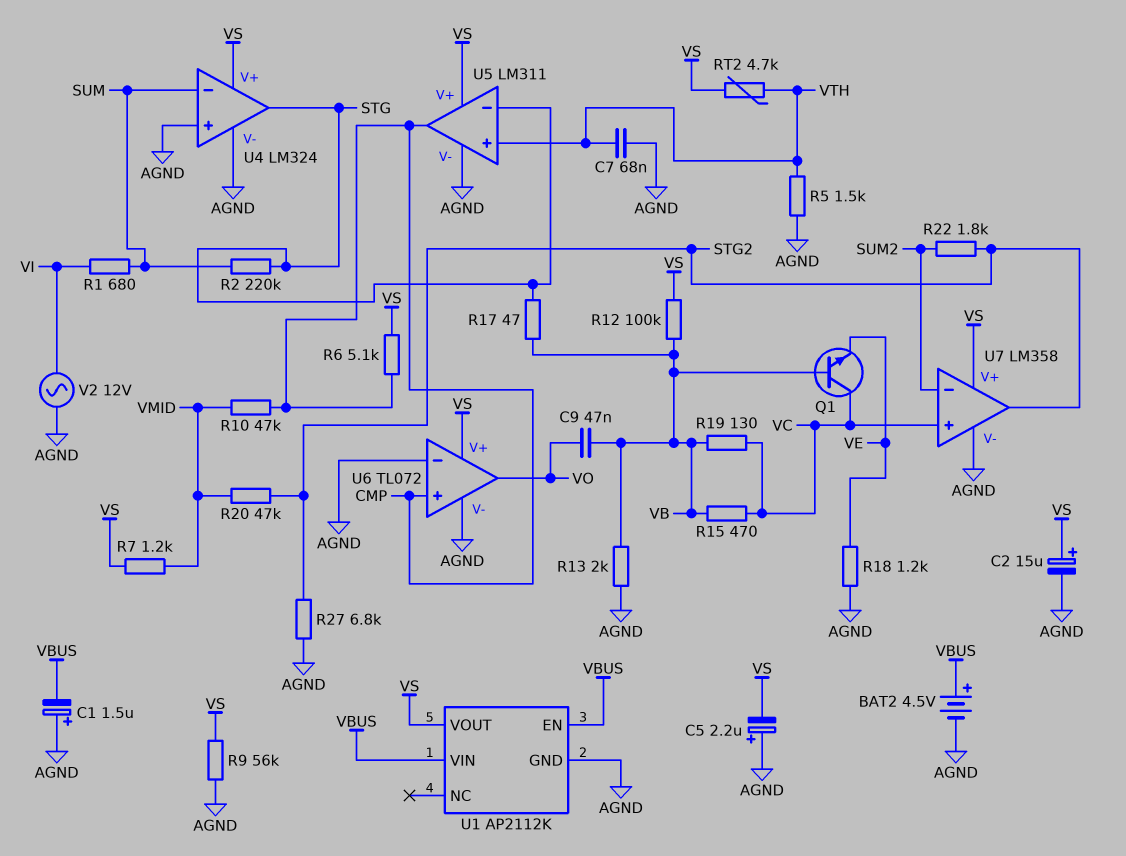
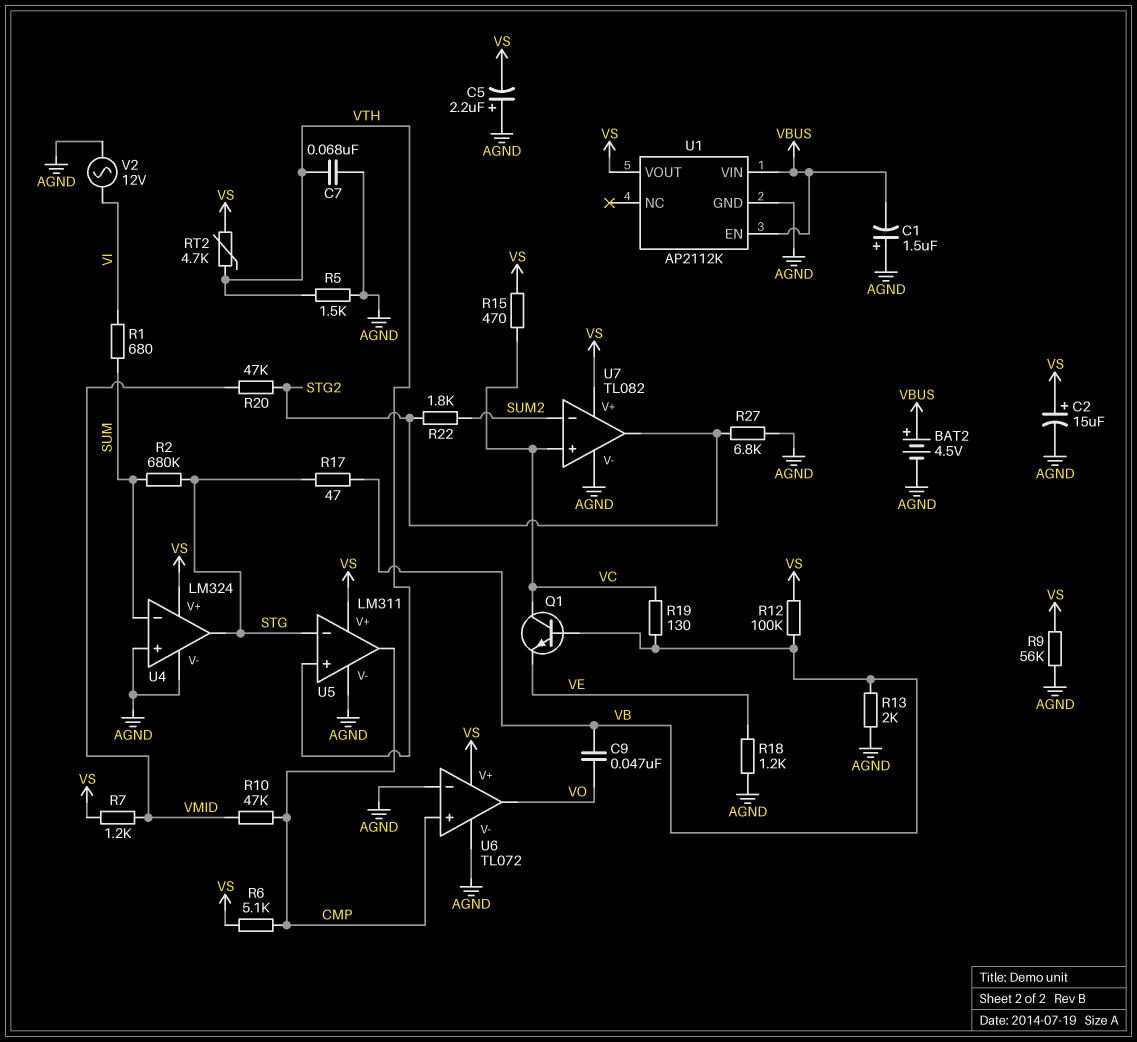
R2: 220k (STG, SUM) -> 680k (STG, SUM)
R15: 470 (VB, VC) -> 470 (VC, VS)
U7: LM358 -> TL082

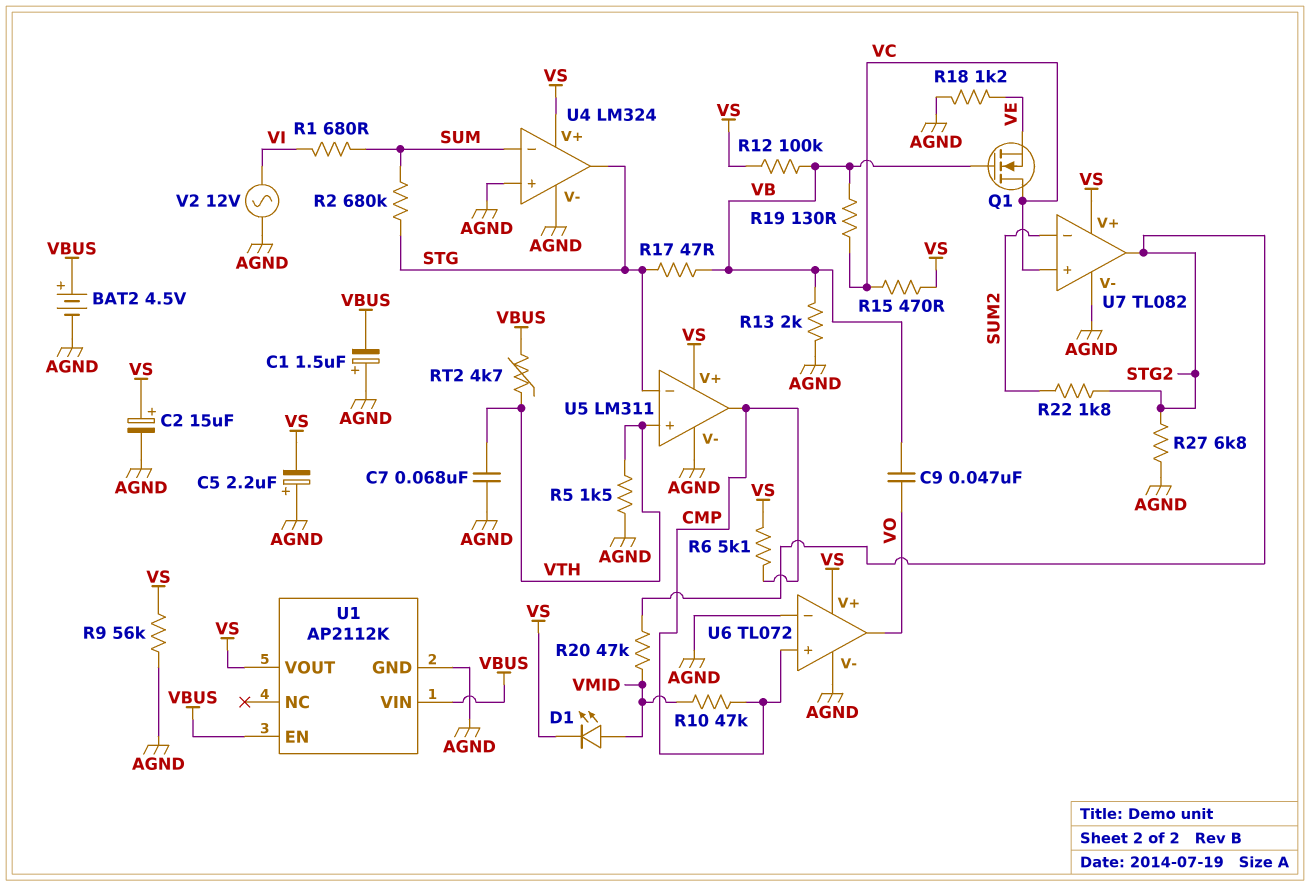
D1: none -> LED (A VMID, K VS)
Q1: NPN (B VB, C VC, E VE) -> NMOS (G VB, D VC, S VE)
R7: 1.2k (VMID, VS) -> none
RT2: 4.7k (VS, VTH) -> 4.7k (VBUS, VTH)

